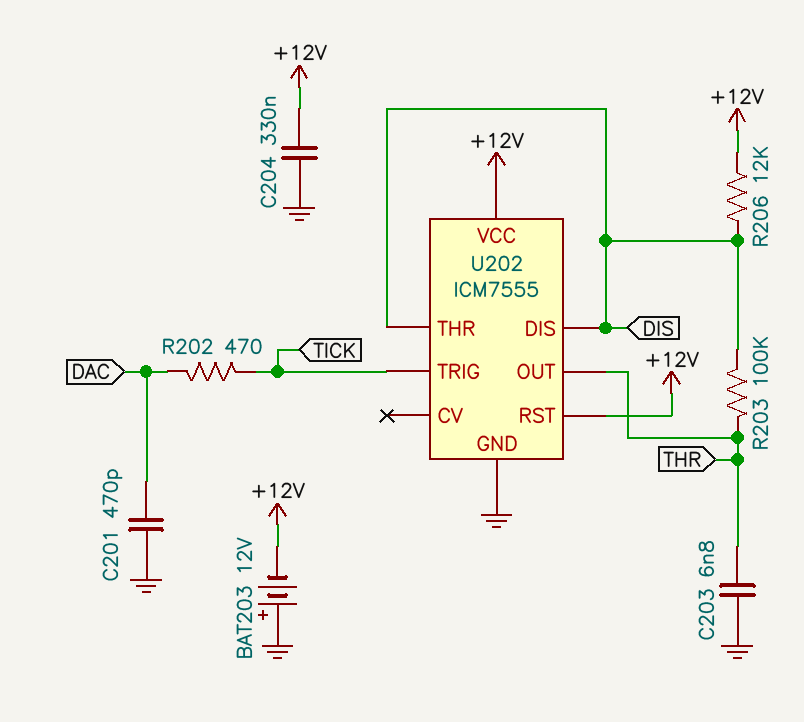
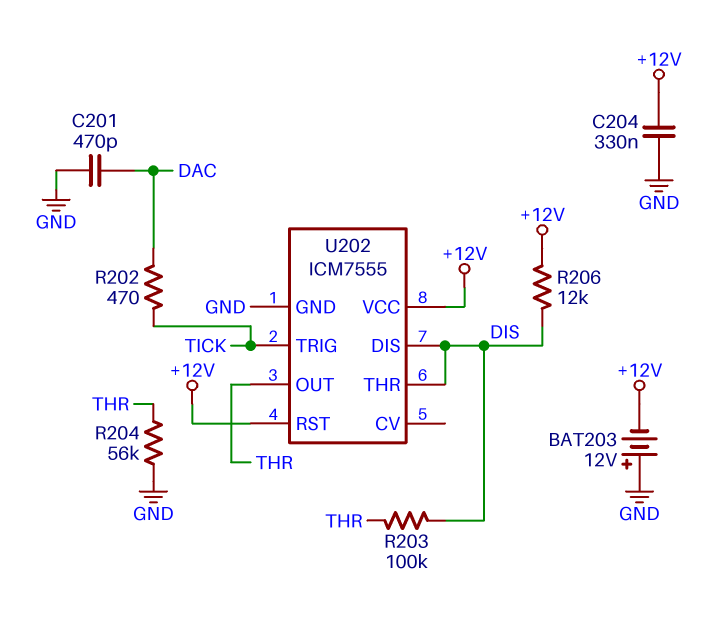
C203: 6.8nF (GND, THR) -> none
R204: none -> 56k (GND, THR)

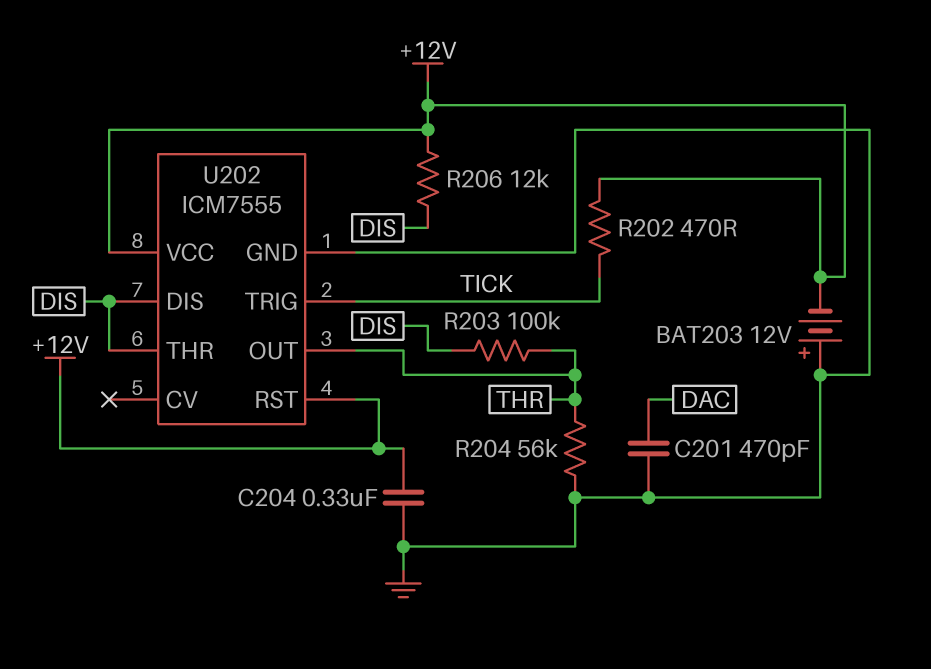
R202: 470 (DAC, TICK) -> 470 (+12V, TICK)

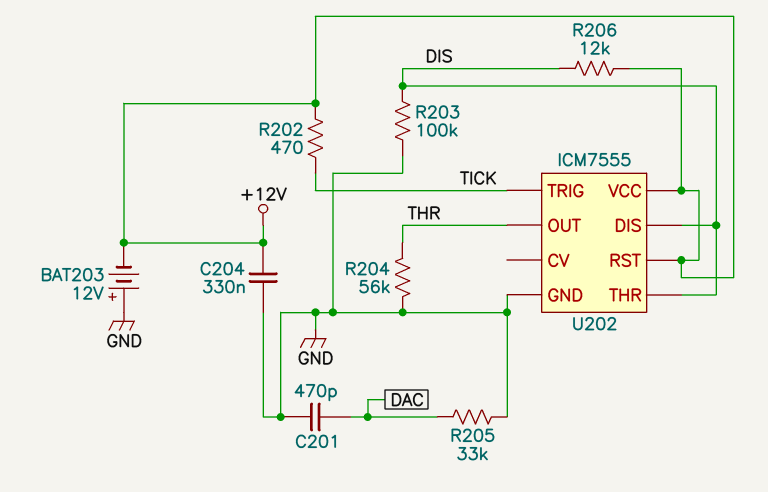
R203: 100k (DIS, THR) -> 100k (DIS, GND)
R205: none -> 33k (DAC, GND)

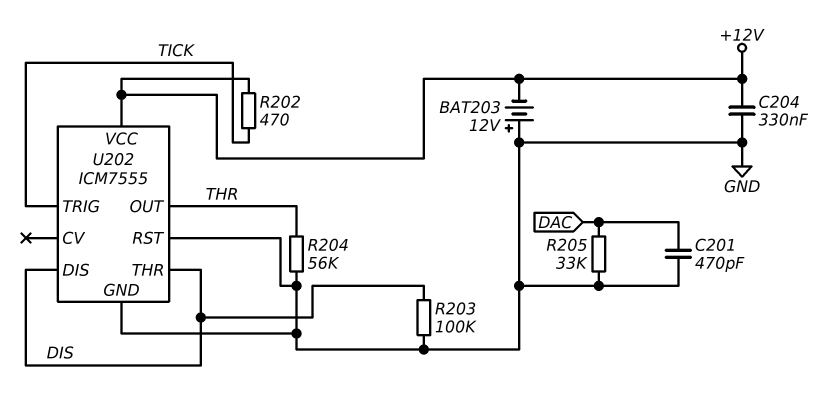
R206: 12k (+12V, DIS) -> none
U202 pin RST: +12V -> GND

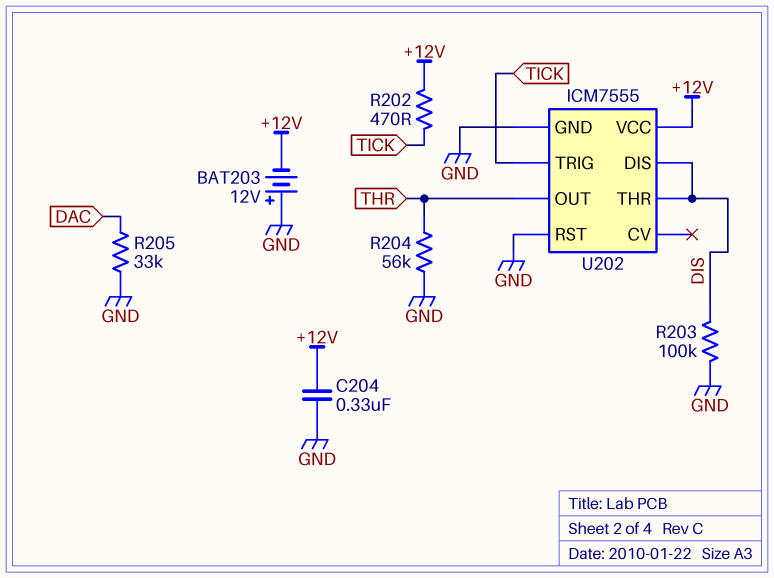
C201: 470pF (DAC, GND) -> none

